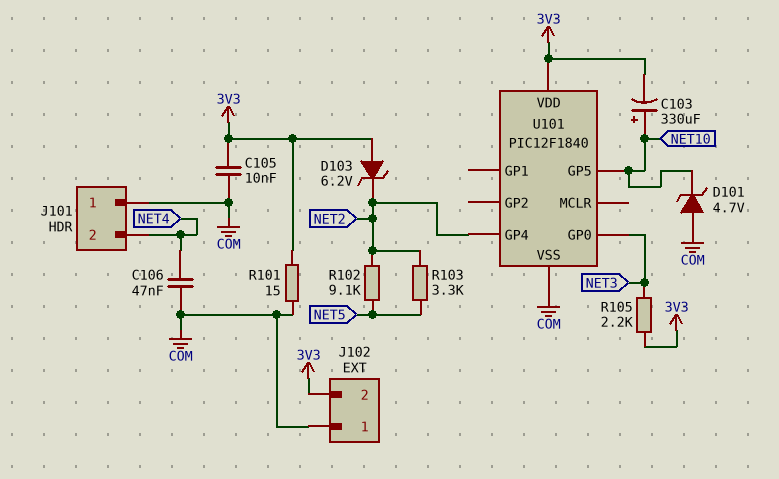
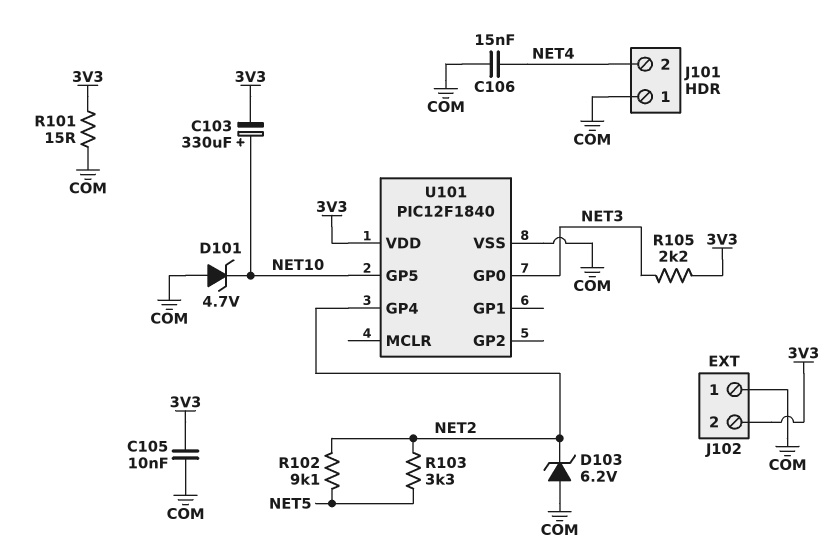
C106: 47nF (COM, NET4) -> 15nF (COM, NET4)
D103: zener 6.2V (A 3V3, K NET2) -> zener 6.2V (A COM, K NET2)

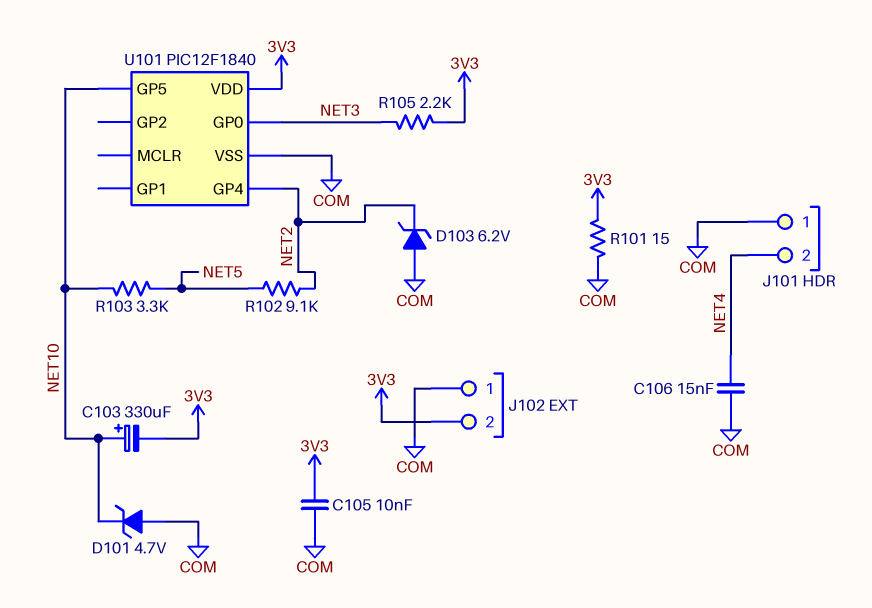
R103: 3.3k (NET2, NET5) -> 3.3k (NET5, NET10)

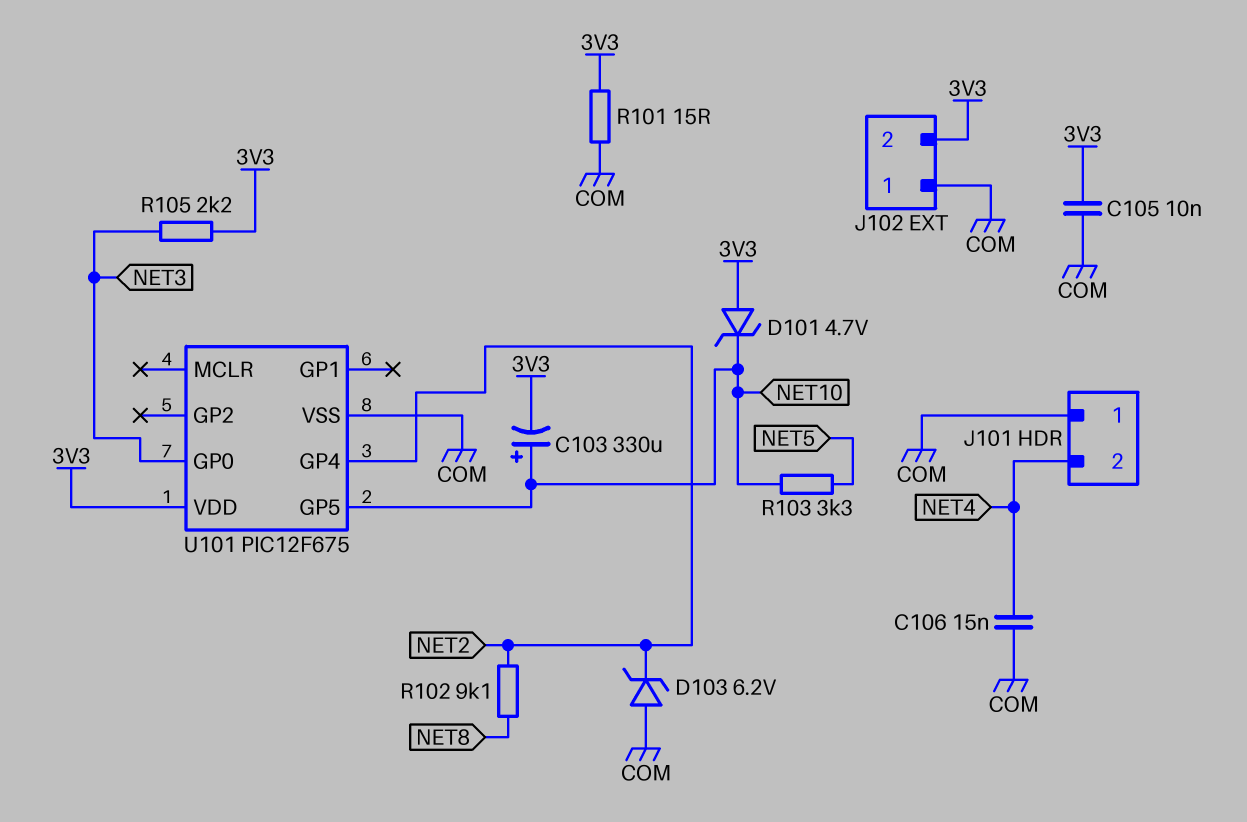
D101: zener 4.7V (A COM, K NET10) -> zener 4.7V (A 3V3, K NET10)
R102: 9.1k (NET2, NET5) -> 9.1k (NET2, NET8)
U101: PIC12F1840 -> PIC12F675

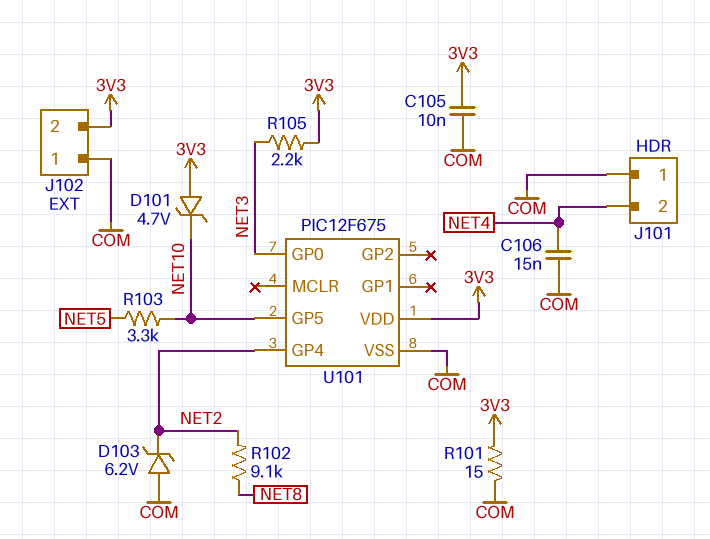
C103: 330uF (plus NET10, minus 3V3) -> none

